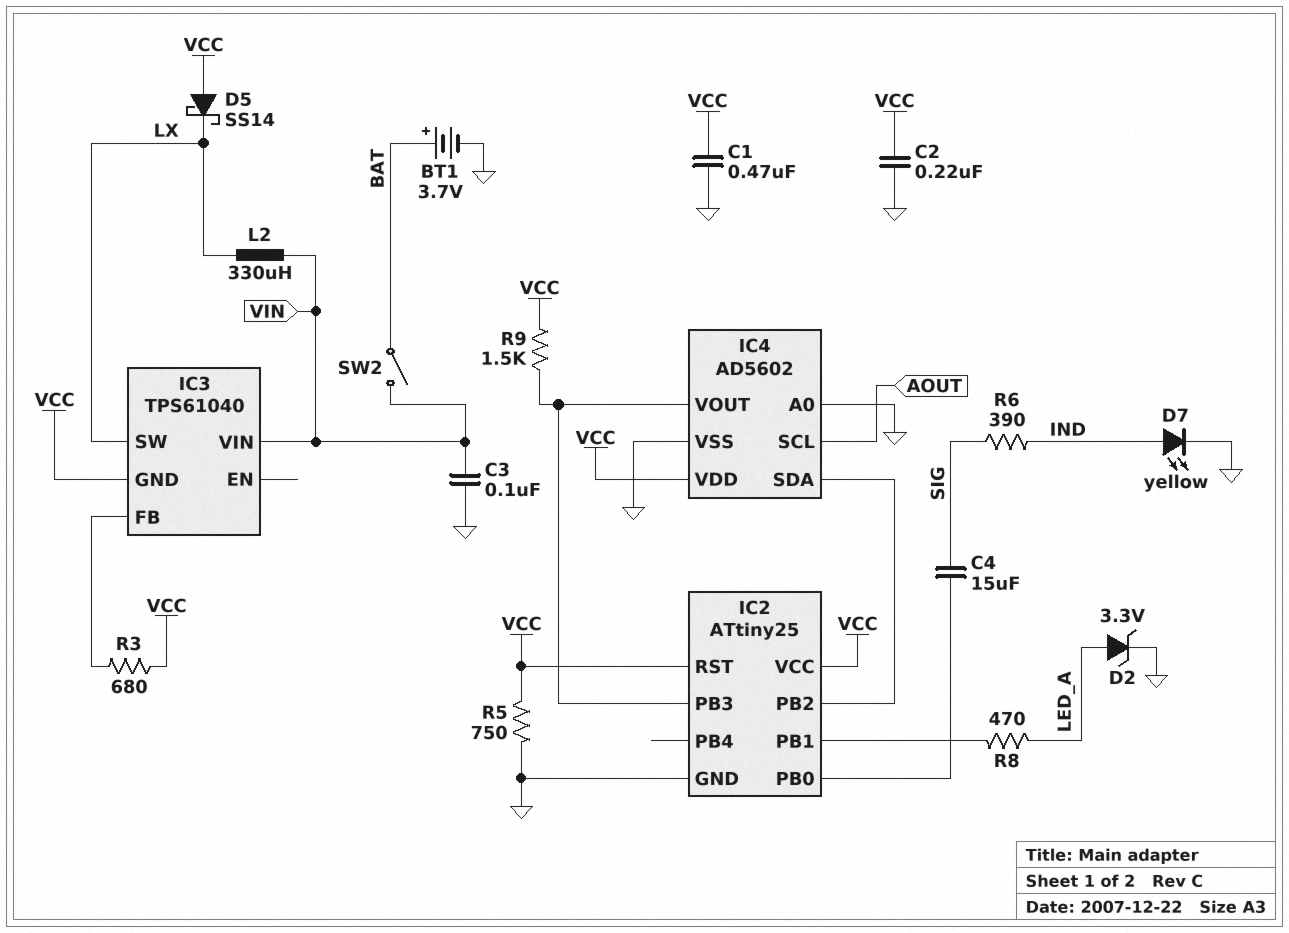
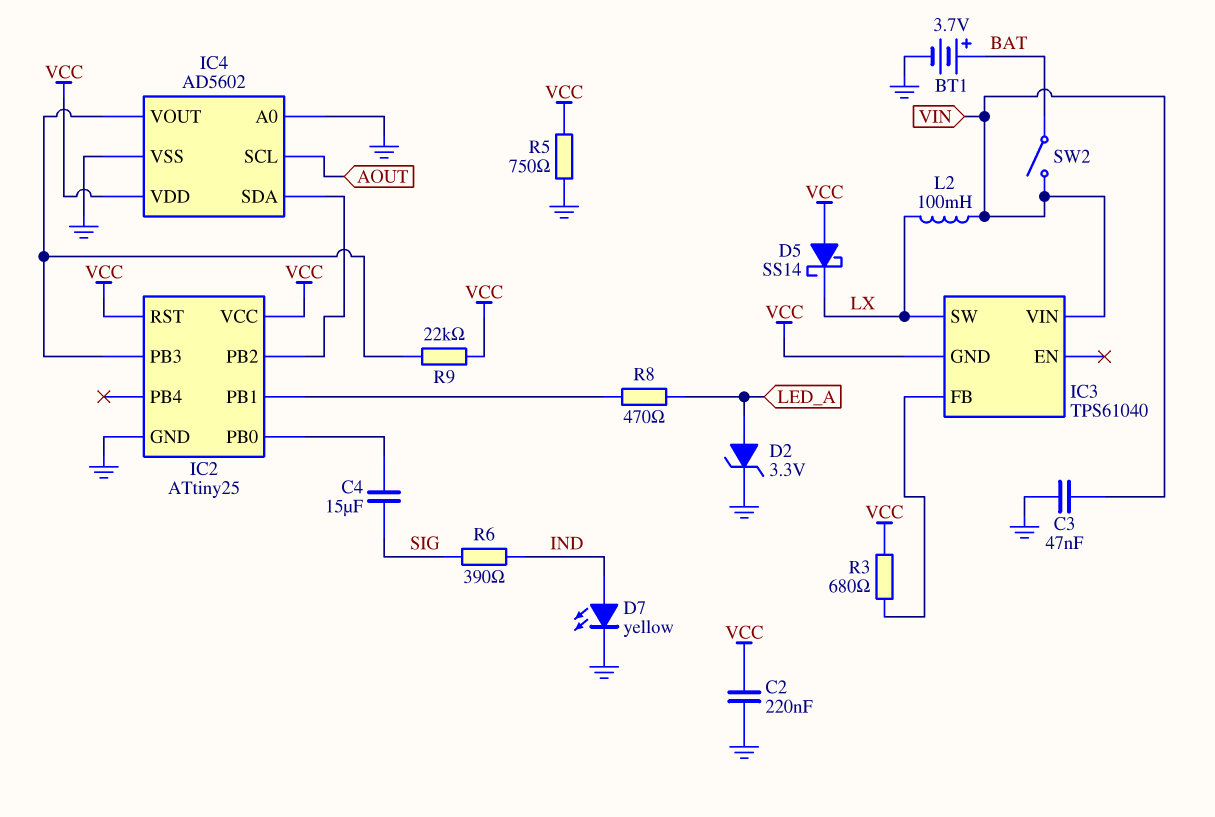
C1: 470nF (GND, VCC) -> none
C3: 100nF (GND, VIN) -> 47nF (GND, VIN)
L2: 330uH (LX, VIN) -> 100mH (LX, VIN)
R9: 1.5k (IC2/PB3, VCC) -> 22k (IC2/PB3, VCC)

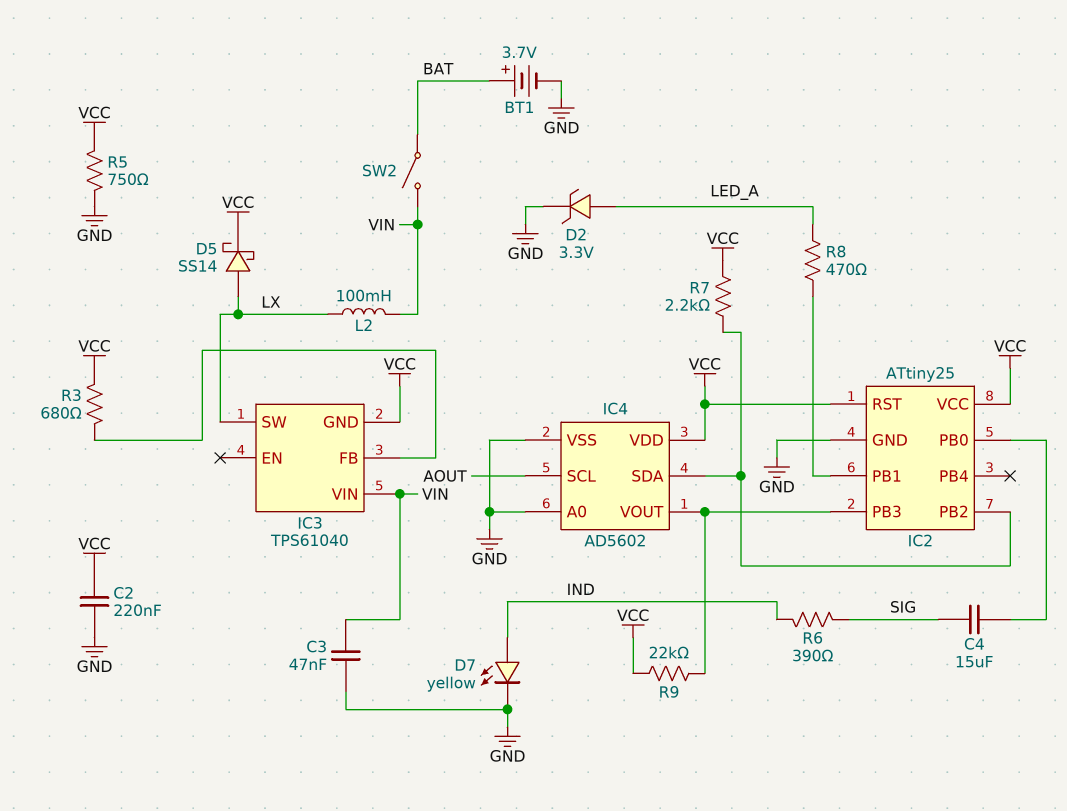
D5: schottky SS14 (A VCC, K LX) -> schottky SS14 (A LX, K VCC)
R7: none -> 2.2k (IC2/PB2, VCC)

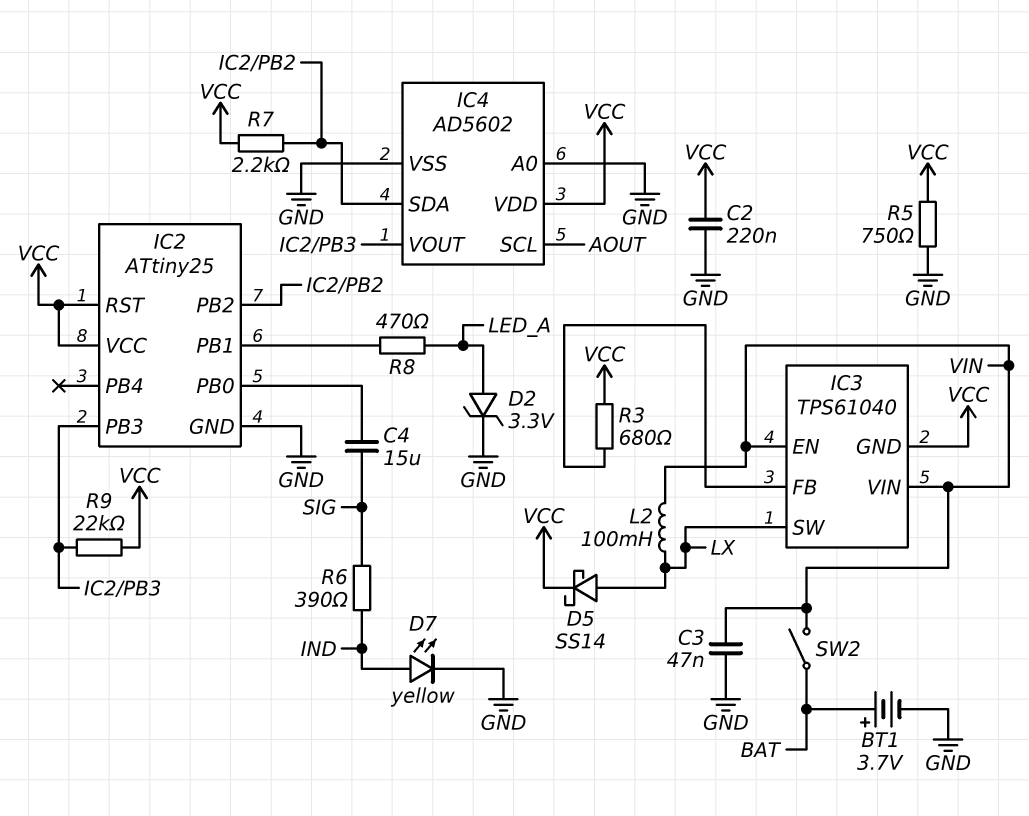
IC3 pin EN: none -> VIN

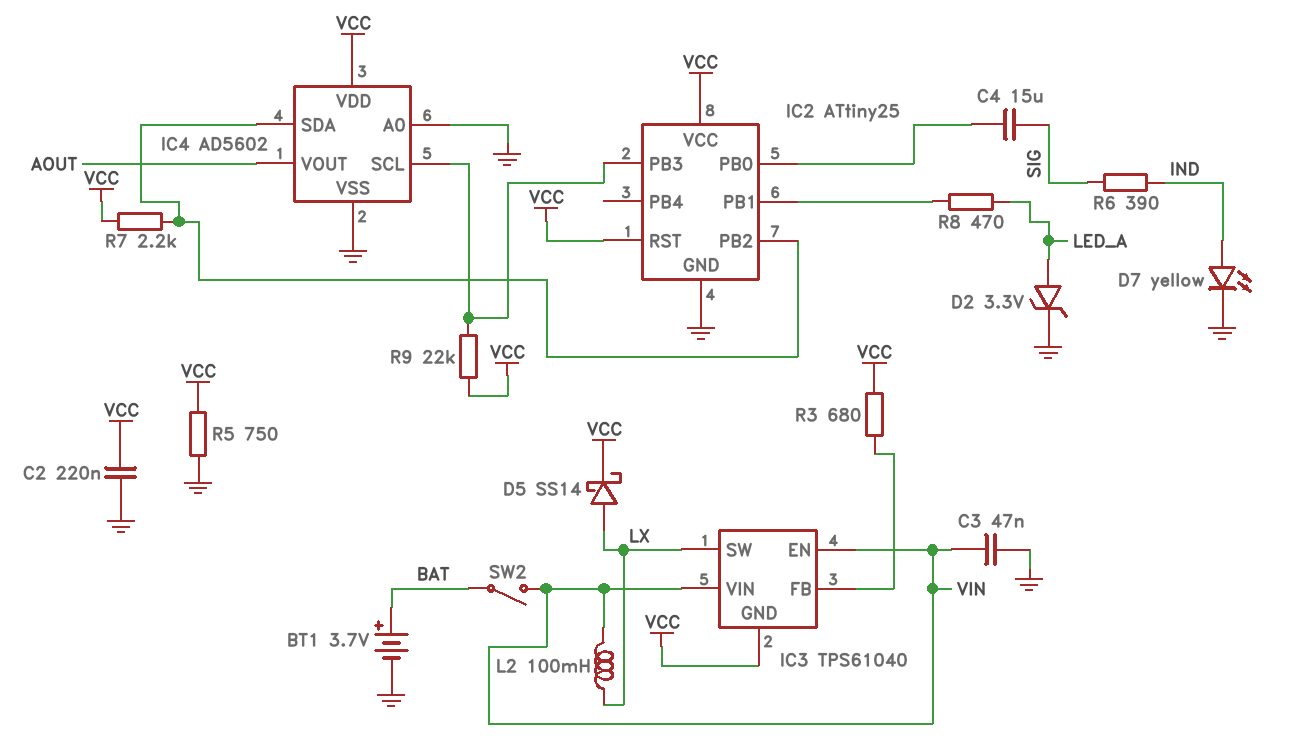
IC4 pin SCL: AOUT -> IC2/PB3
IC4 pin VOUT: IC2/PB3 -> AOUT

